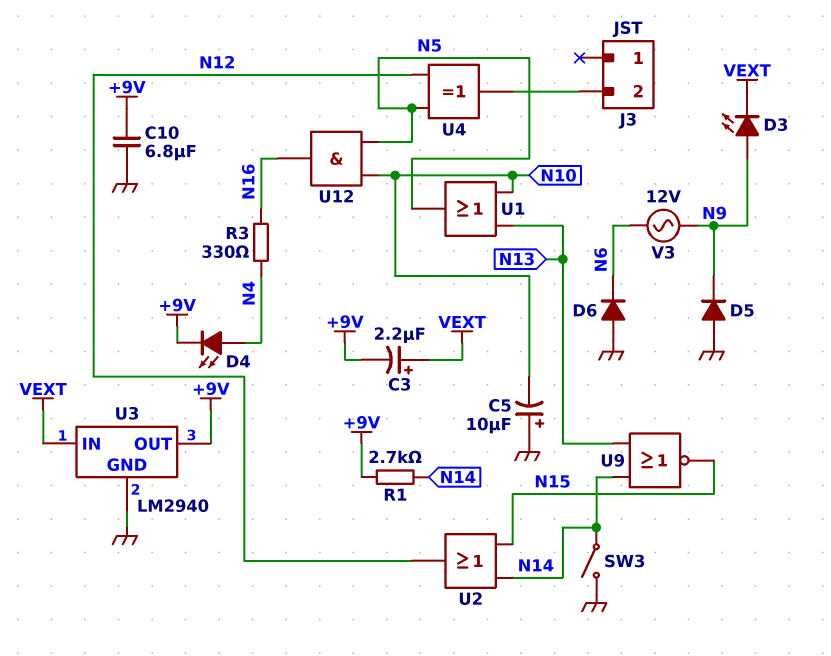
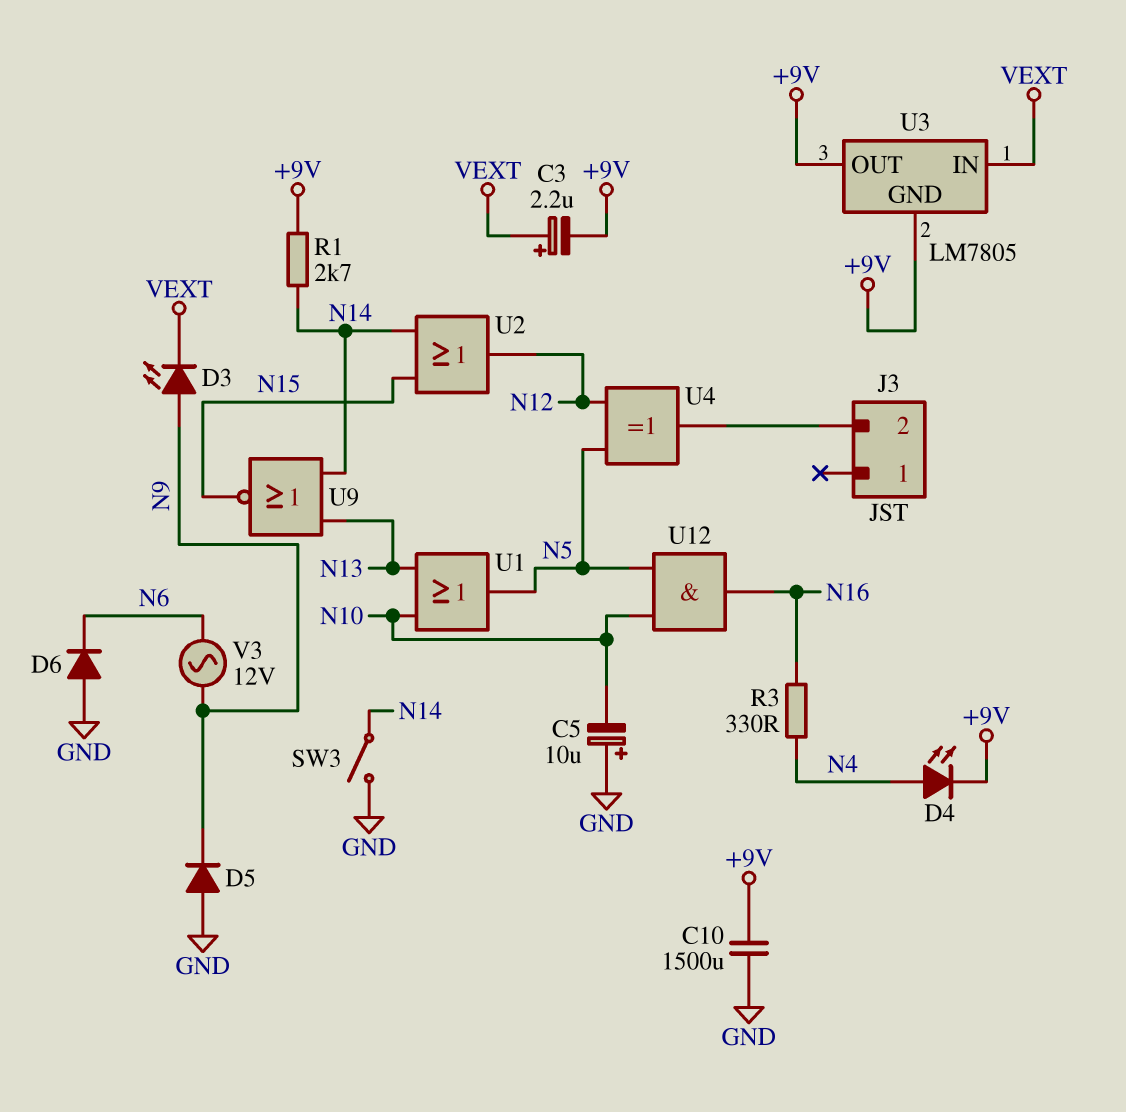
C10: 6.8uF (+9V, GND) -> 1500uF (+9V, GND)
U3: LM2940 -> LM7805
U3 pin GND: GND -> +9V

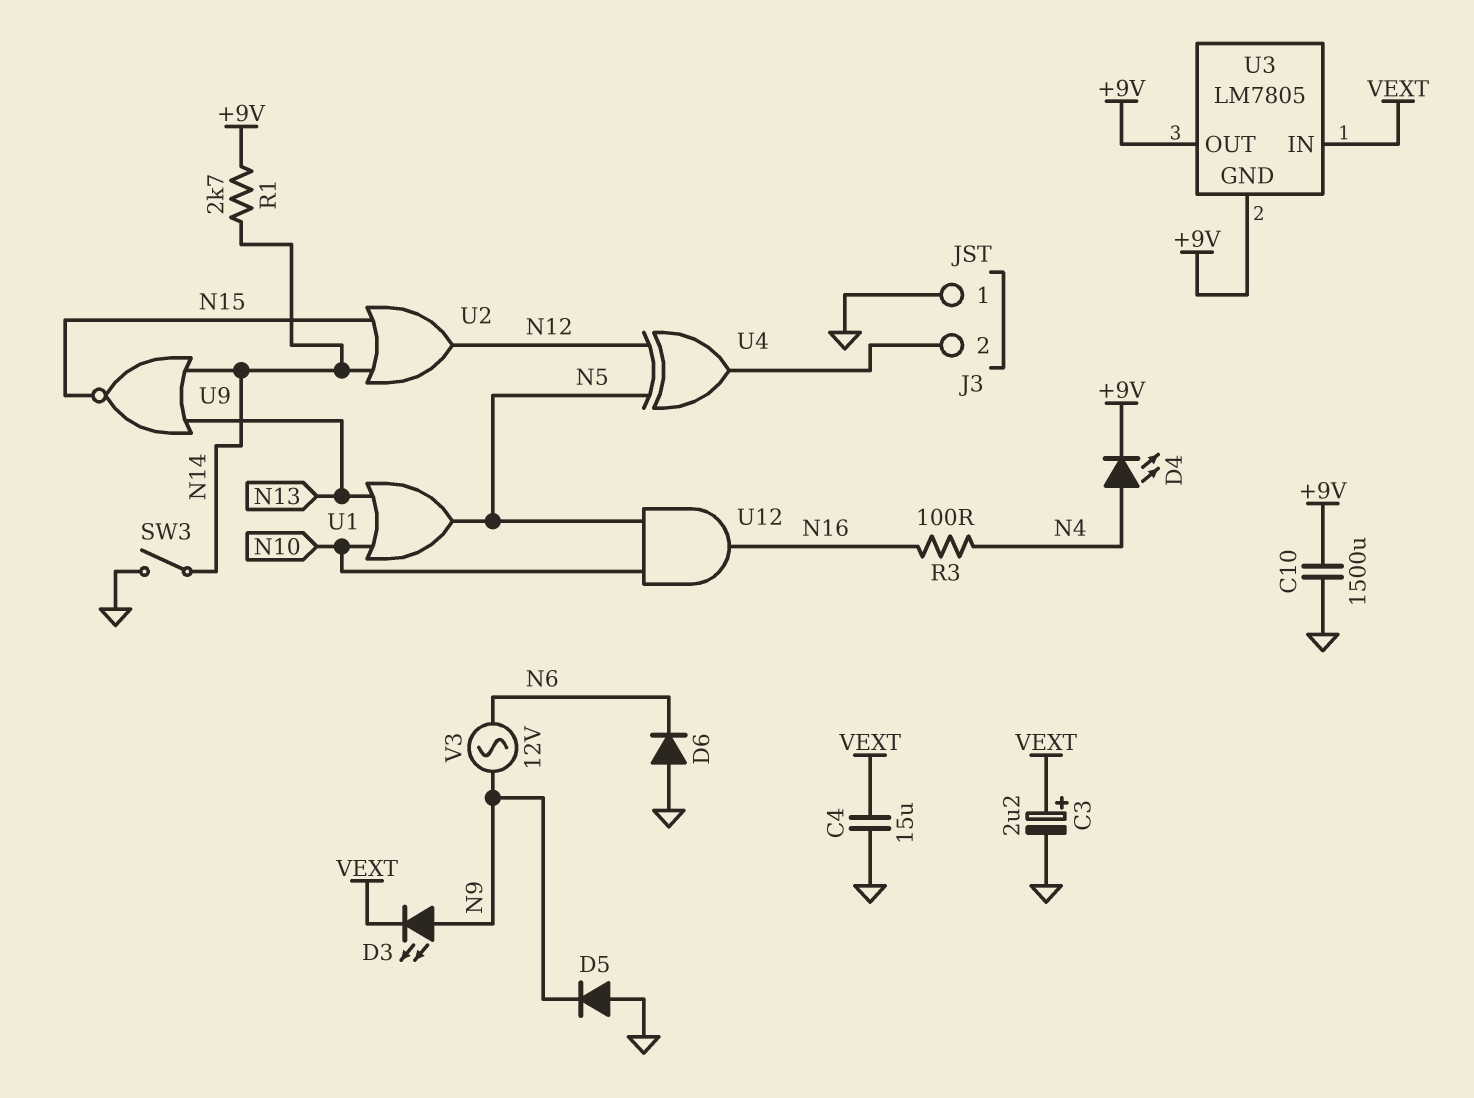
C3: 2.2uF (plus VEXT, minus +9V) -> 2.2uF (plus VEXT, minus GND)
C4: none -> 15uF (GND, VEXT)
C5: 10uF (plus GND, minus N10) -> none
J3 pin 1: none -> GND
R3: 330 (N4, N16) -> 100 (N4, N16)

